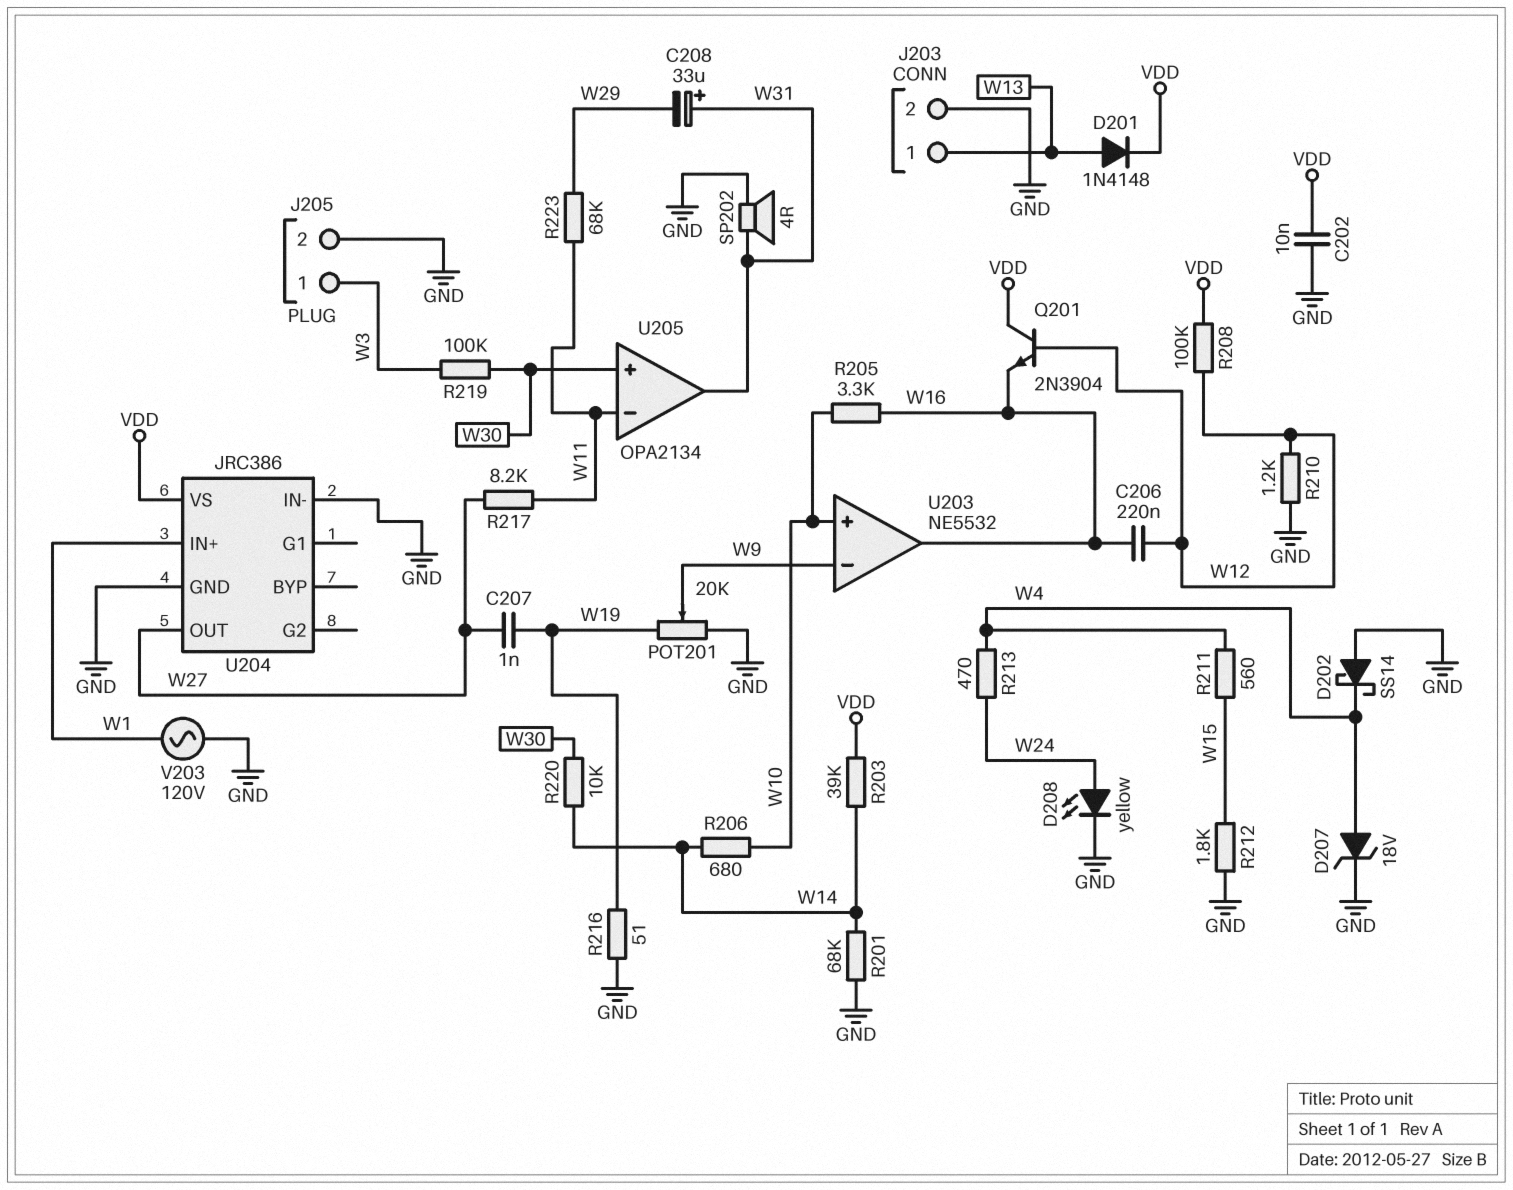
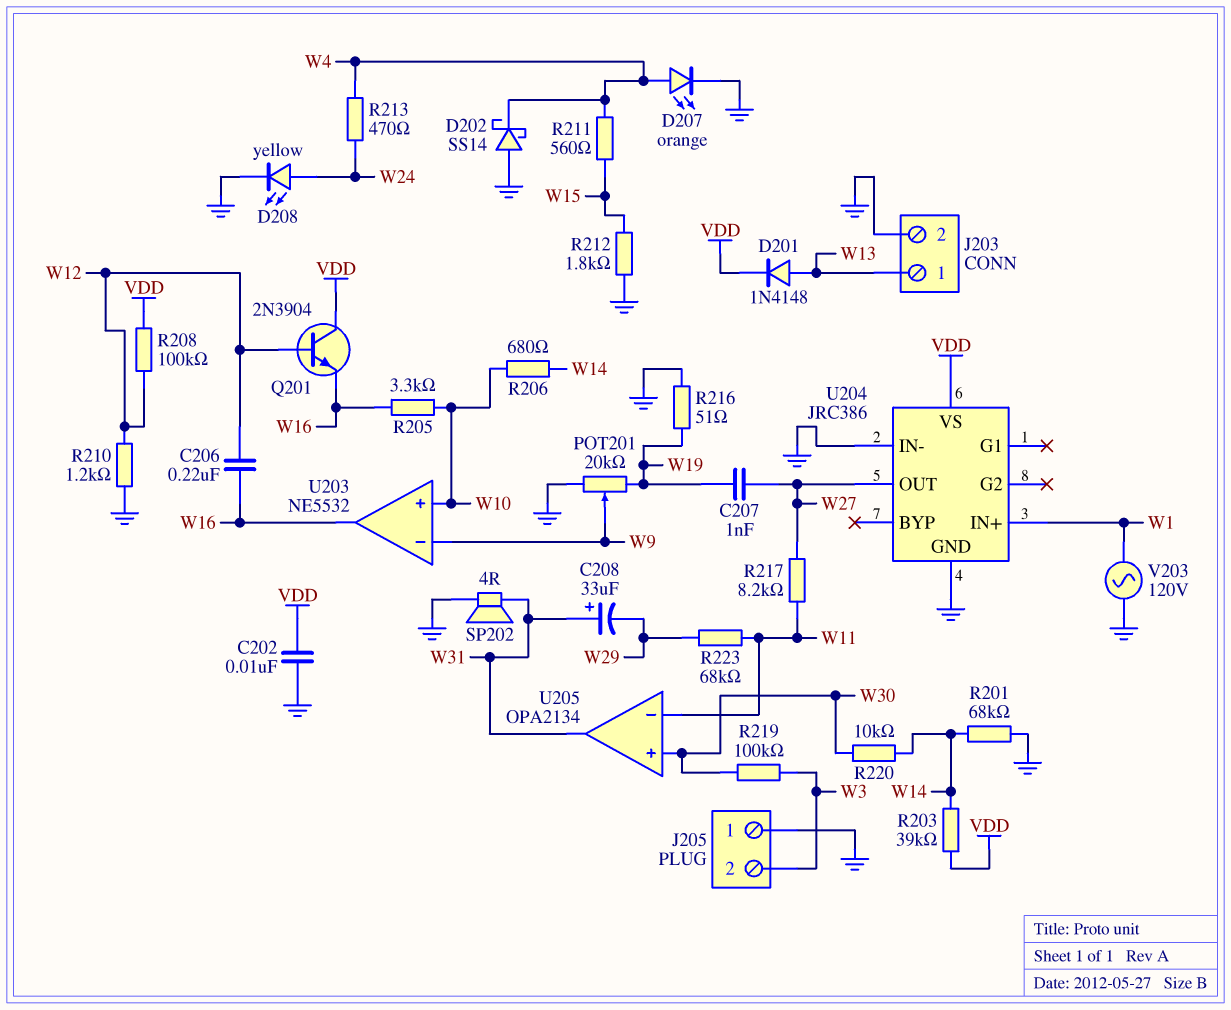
D207: zener 18V (A W4, K GND) -> LED orange (A W4, K GND)
J205 pin 1: W3 -> GND
J205 pin 2: GND -> W3

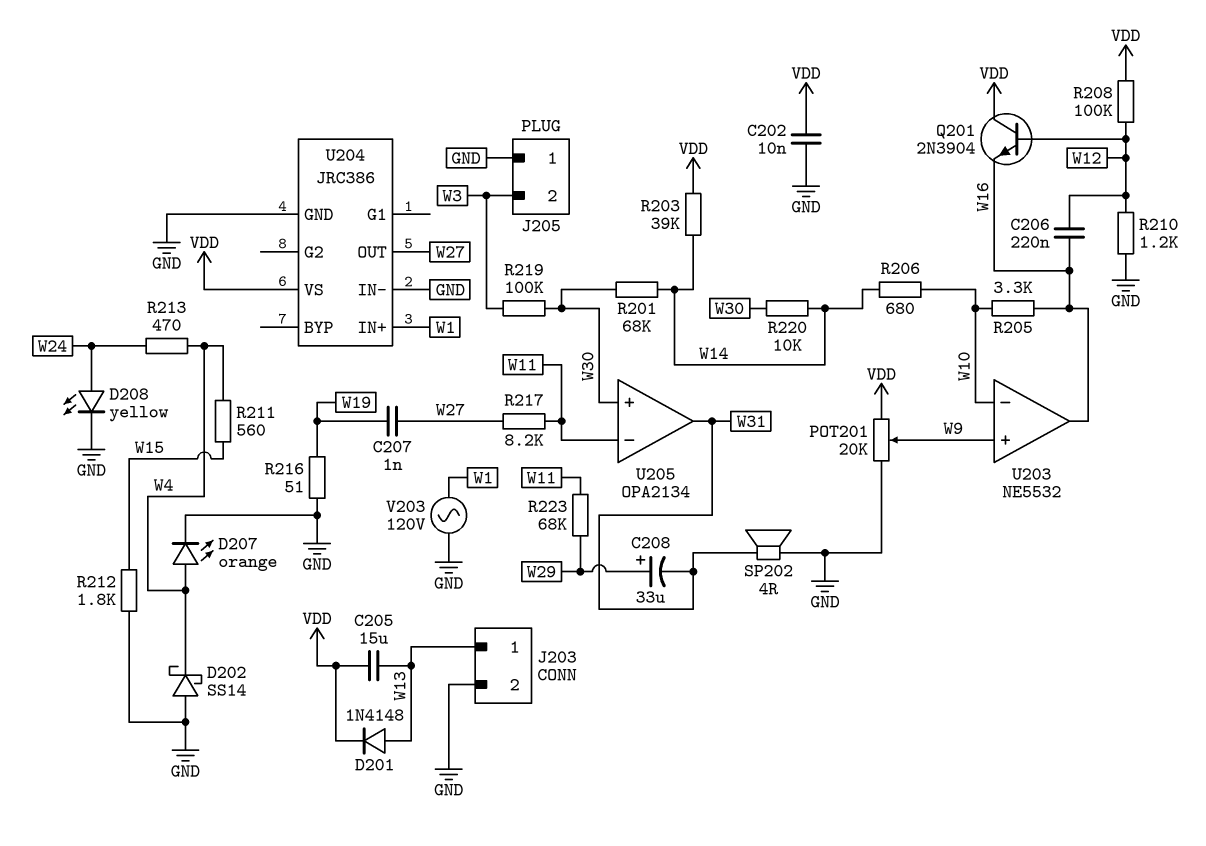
C205: none -> 15uF (VDD, W13)
C208: 33uF (plus W31, minus W29) -> 33uF (plus W29, minus W31)
POT201: 20k (GND, W19, wiper W9) -> 20k (GND, VDD, wiper W9)
R201: 68k (GND, W14) -> 68k (W14, W30)
U203 pin in+: W10 -> W9
U203 pin in-: W9 -> W10

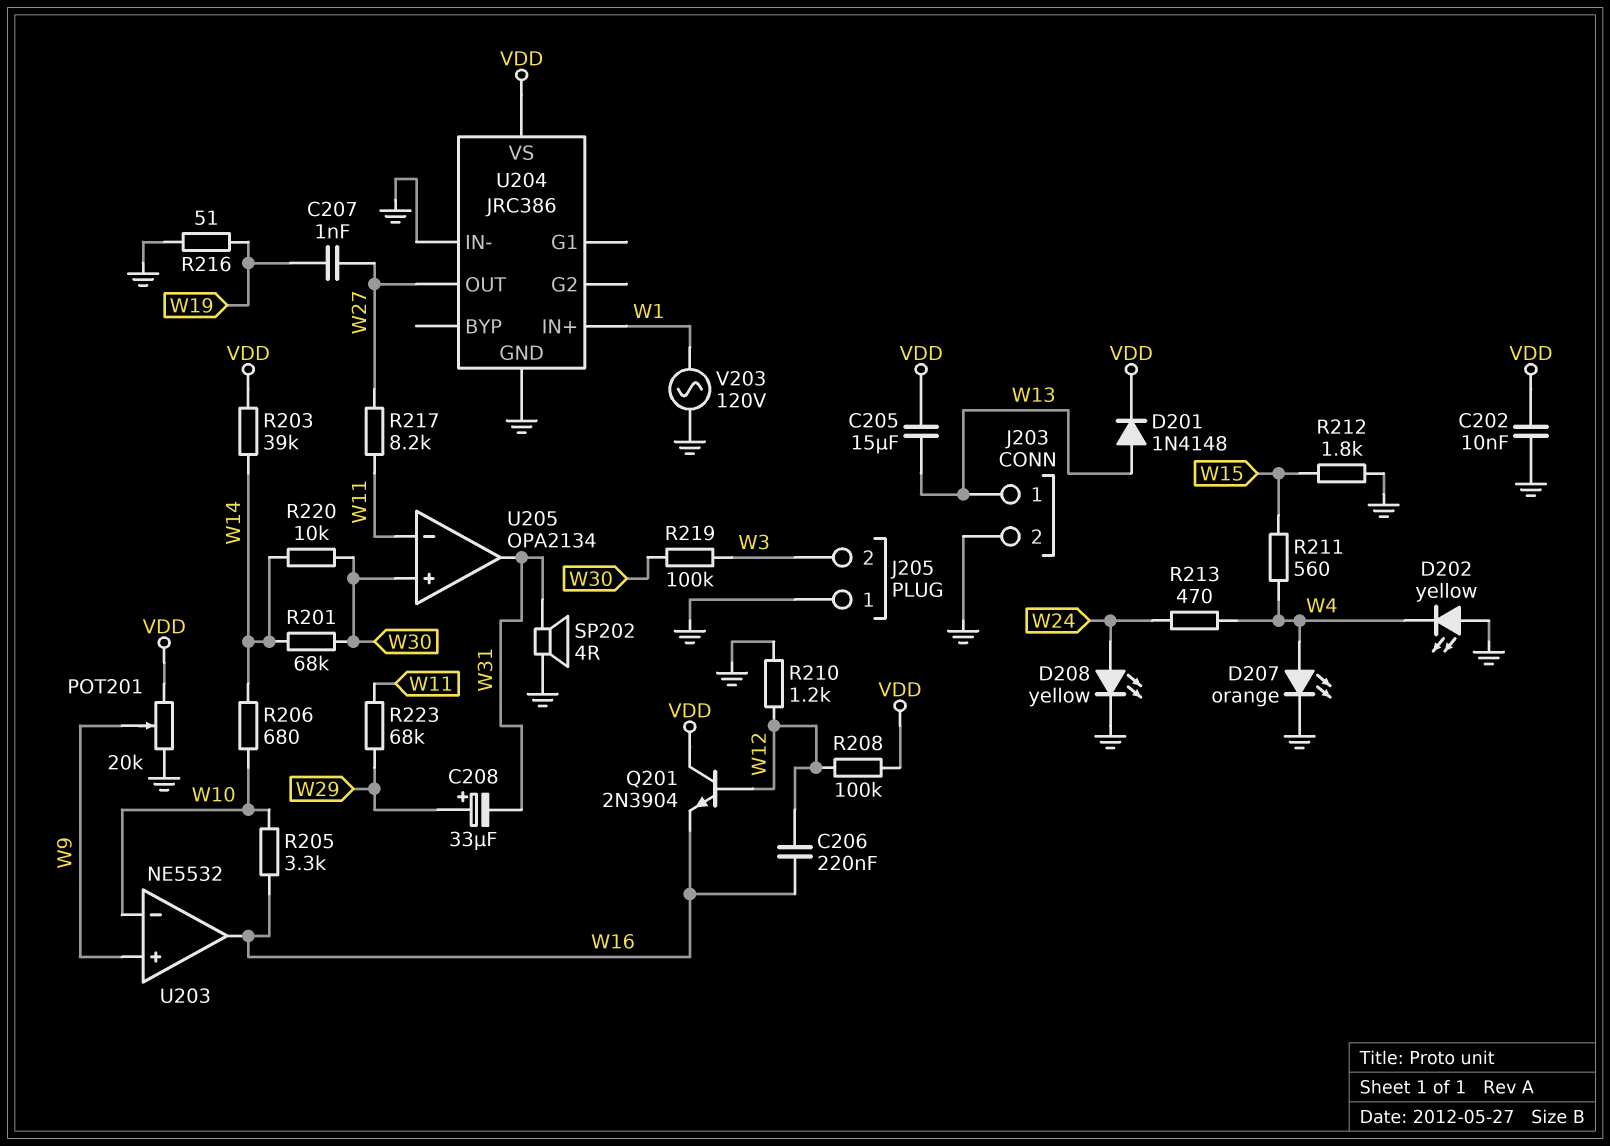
D202: schottky SS14 (A GND, K W4) -> LED yellow (A GND, K W4)

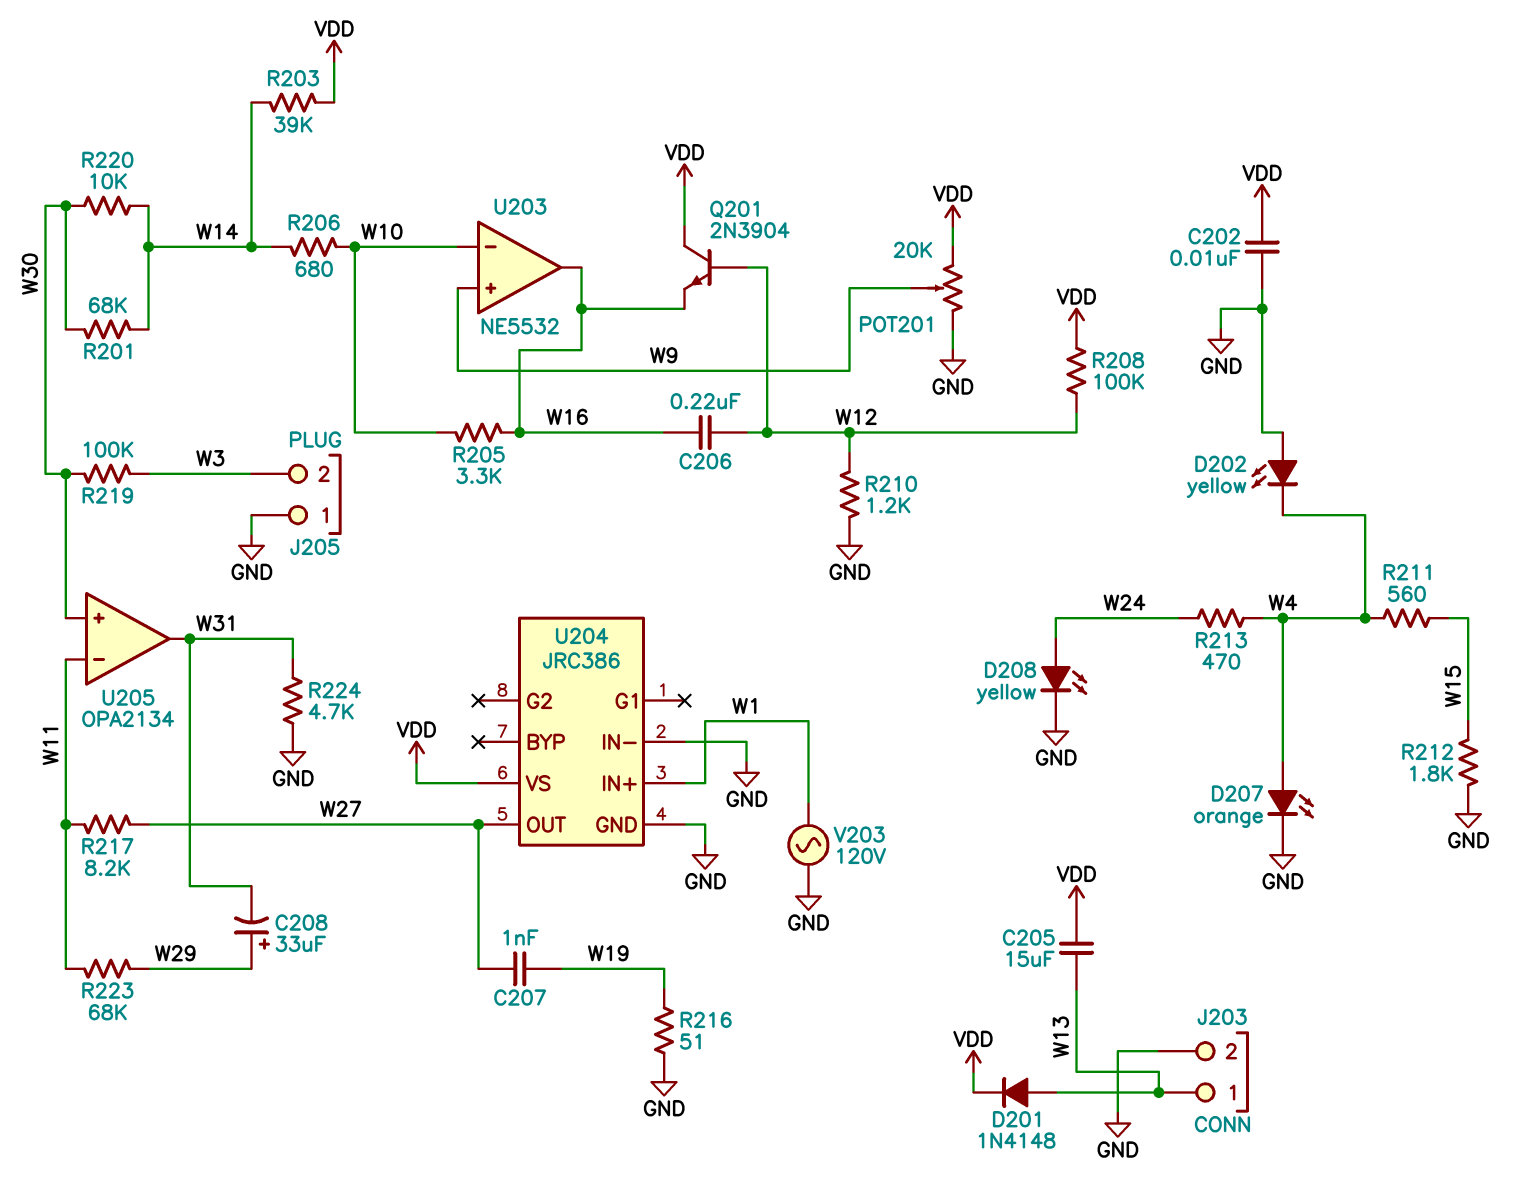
R224: none -> 4.7k (GND, W31)
SP202: speaker 4R (GND, W31) -> none

